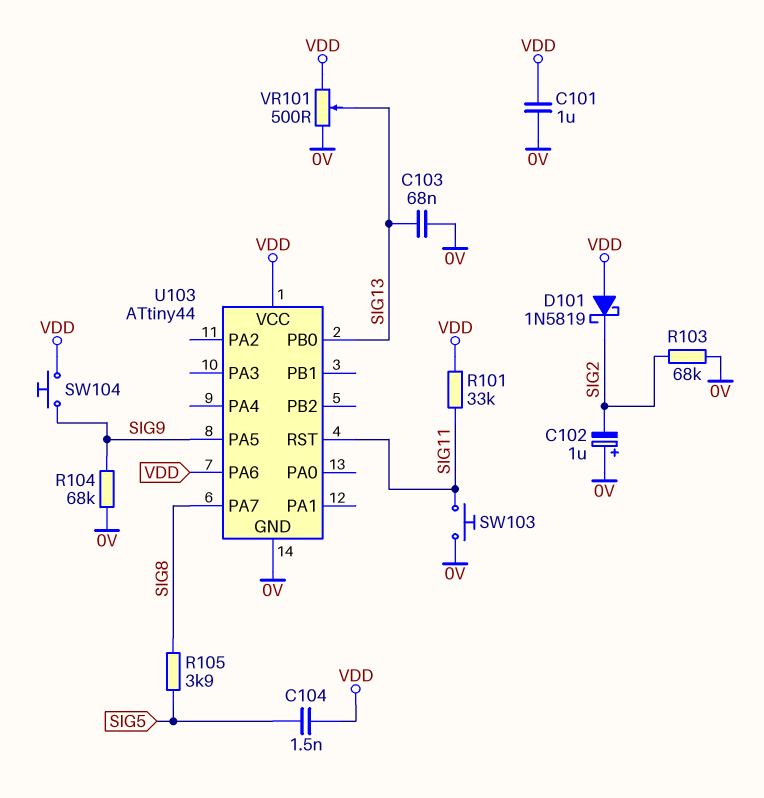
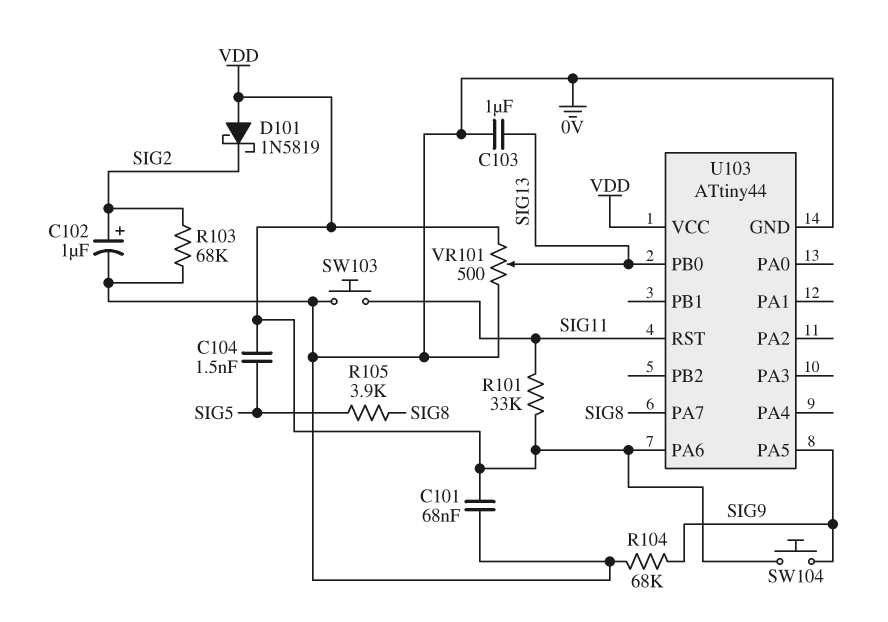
C101: 1uF (0V, VDD) -> 68nF (0V, VDD)
C102: 1uF (plus 0V, minus SIG2) -> 1uF (plus SIG2, minus 0V)
C103: 68nF (0V, SIG13) -> 1uF (0V, SIG13)

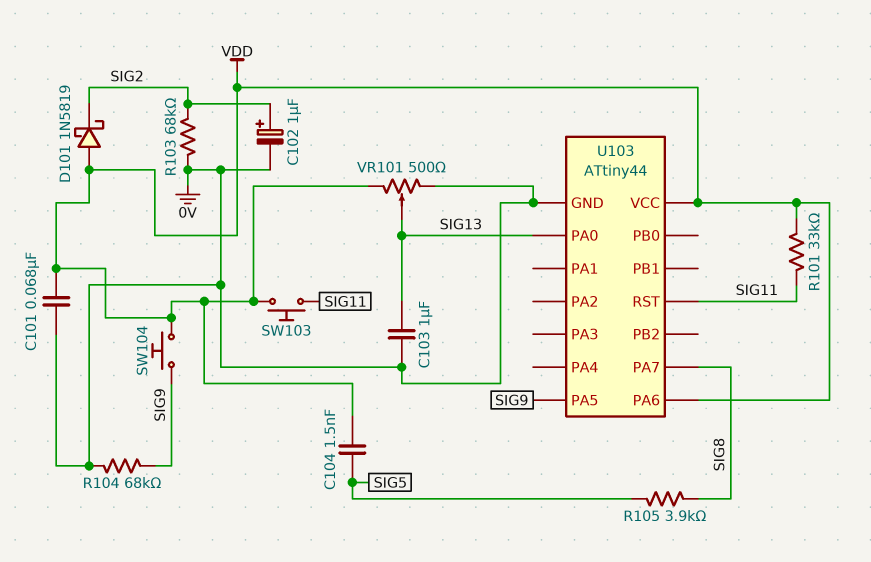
SW103: button (0V, SIG11) -> button (SIG11, VDD)
U103 pin PA0: none -> SIG13
U103 pin PB0: SIG13 -> none

